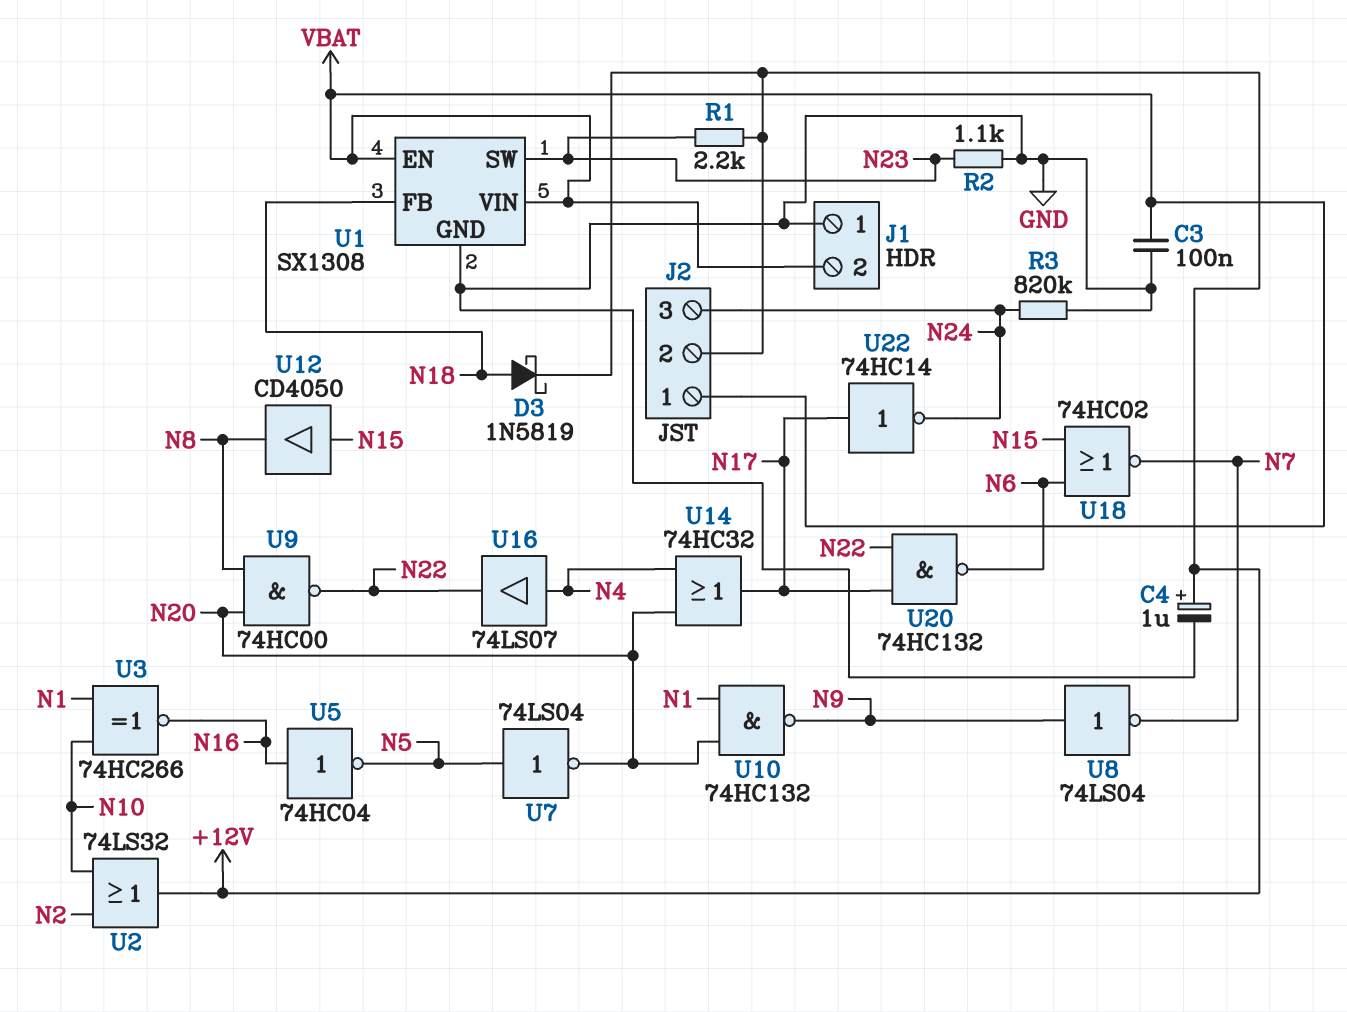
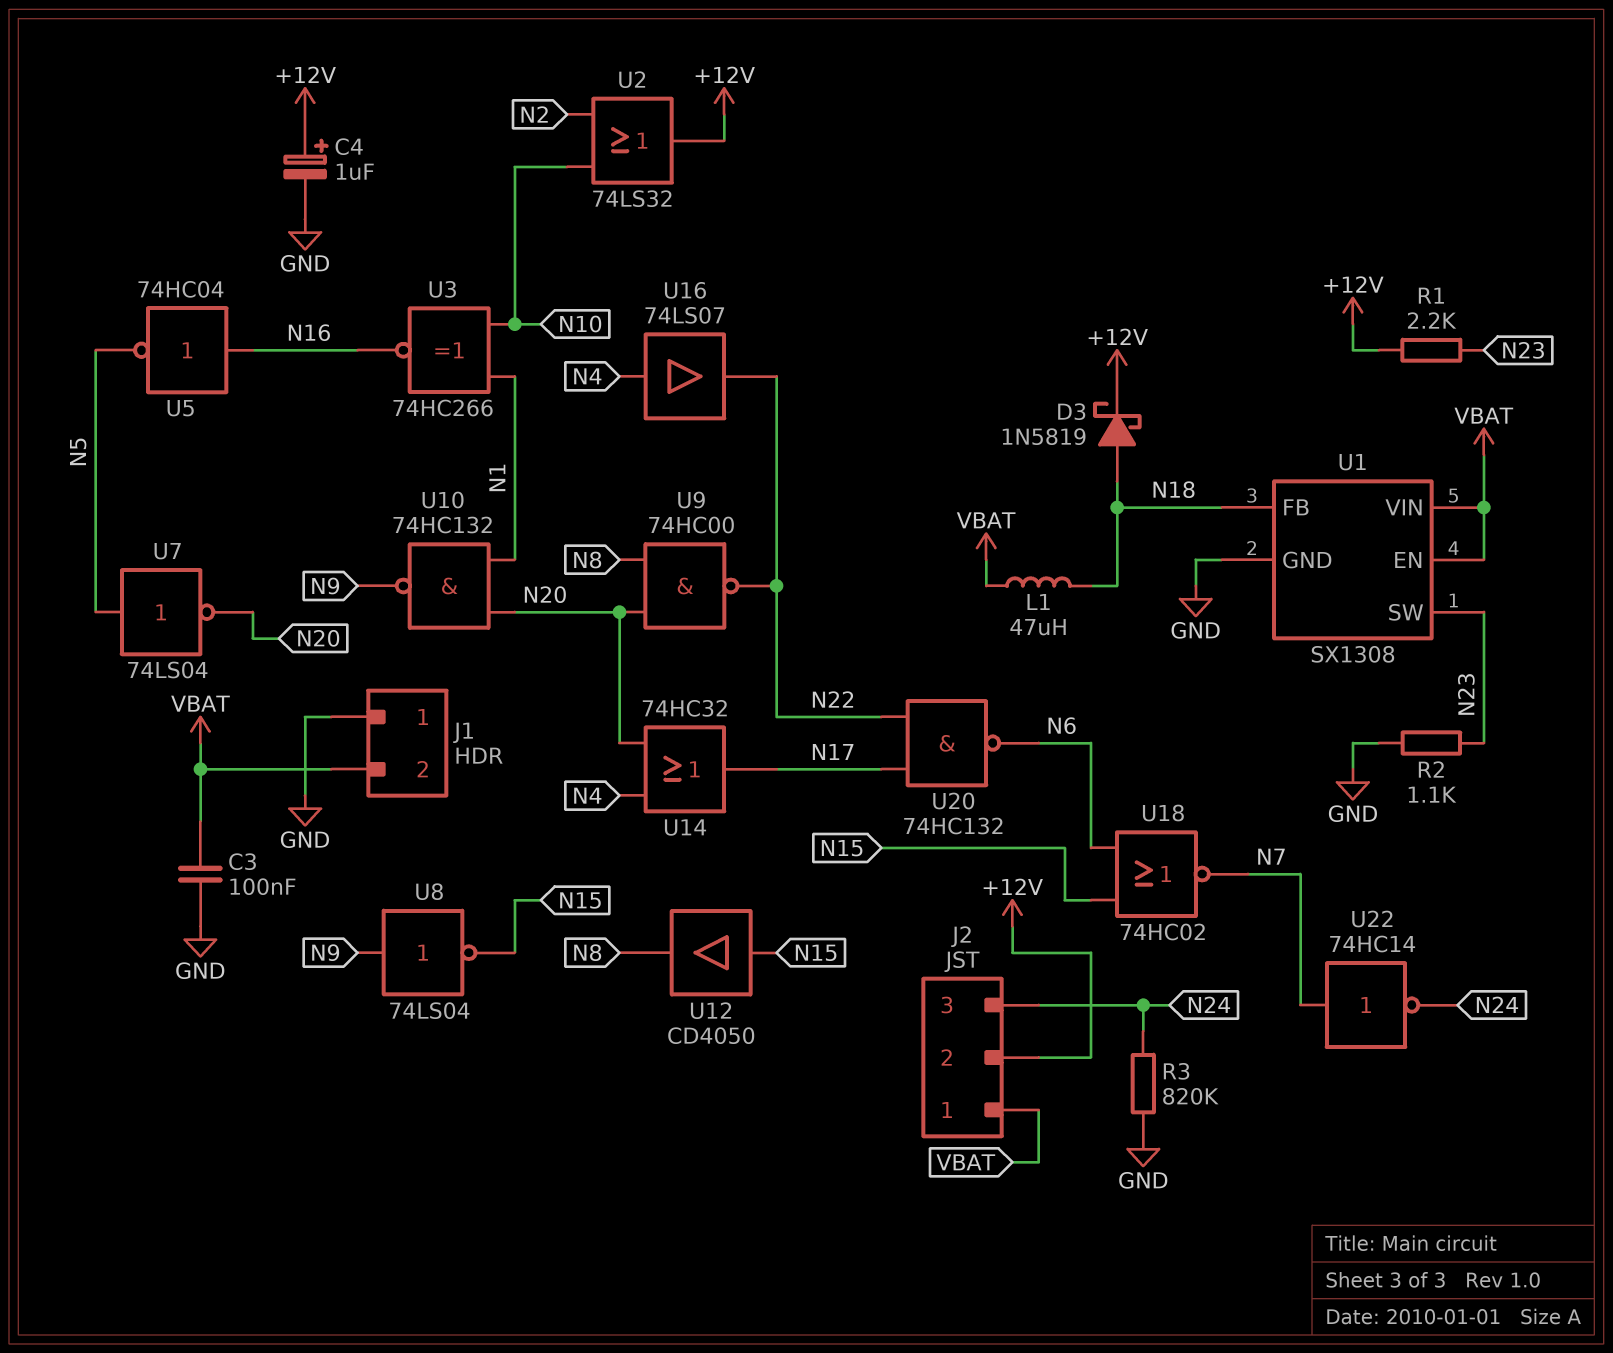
L1: none -> 47uH (N18, VBAT)
U8: NOT 74LS04 (in N9, out N7) -> NOT 74LS04 (in N9, out N15)
U22: NOT 74HC14 (in N17, out N24) -> NOT 74HC14 (in N7, out N24)

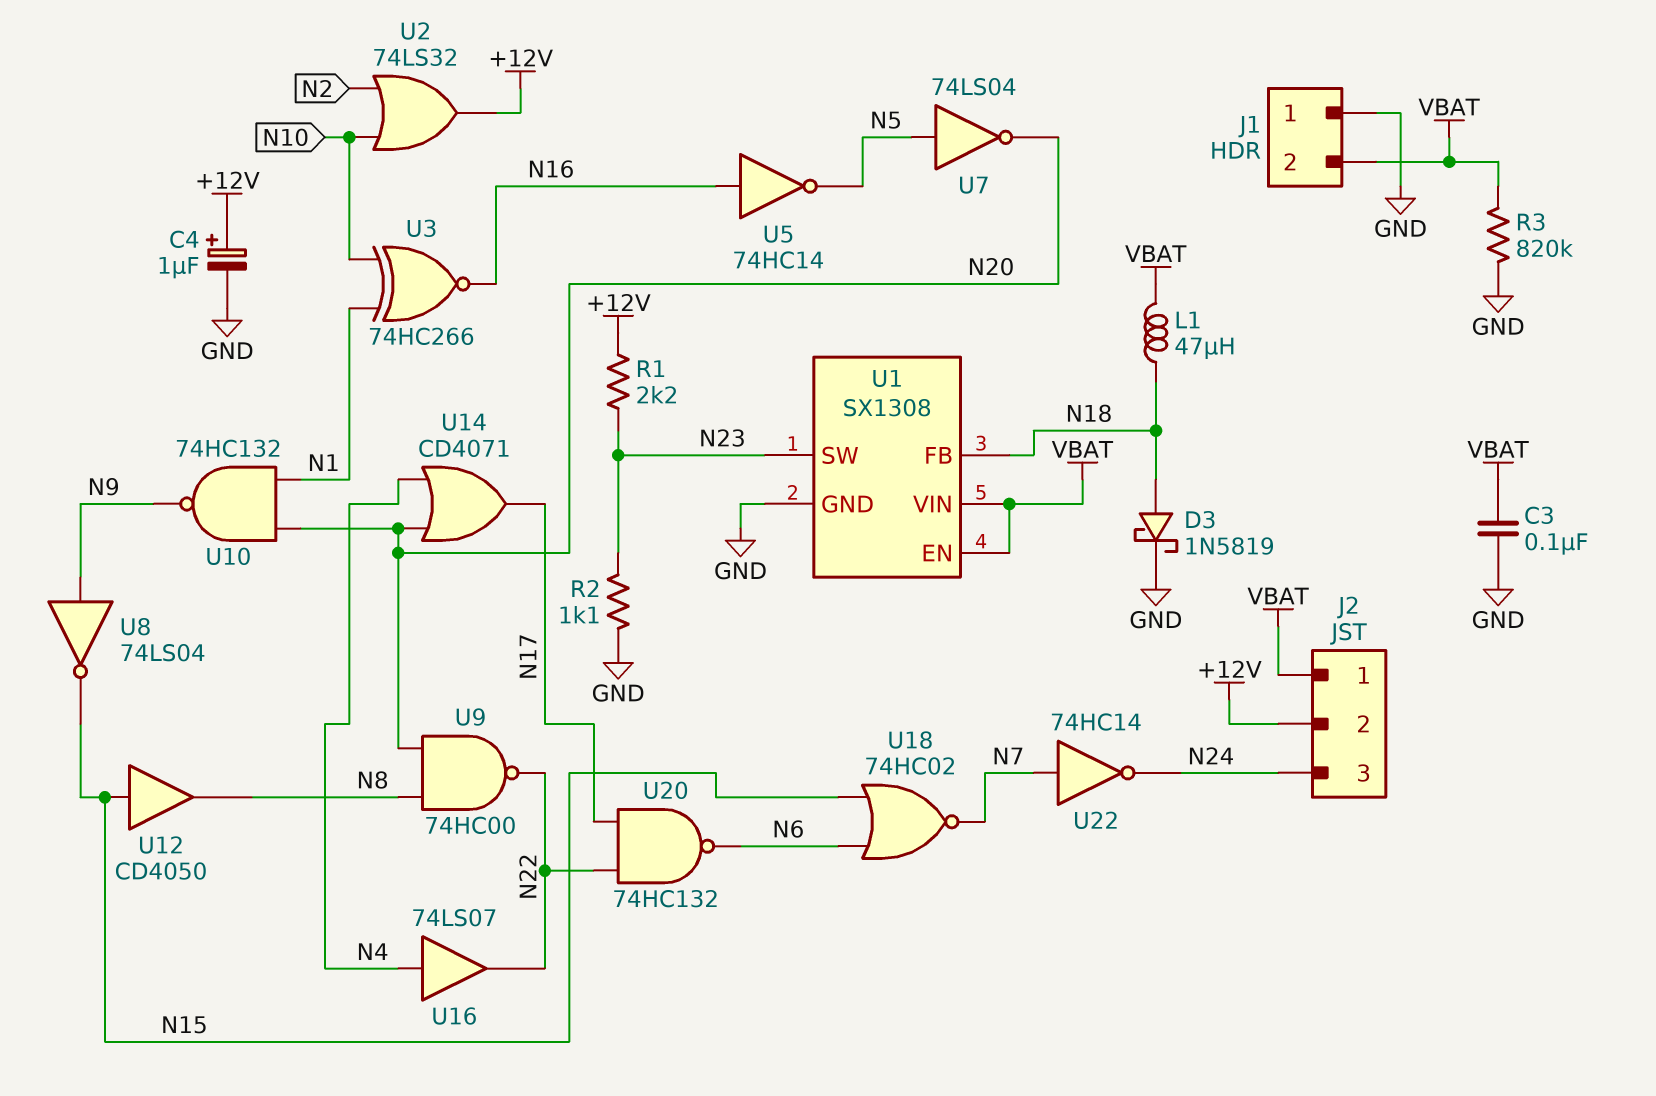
D3: schottky 1N5819 (A N18, K +12V) -> schottky 1N5819 (A N18, K GND)
R3: 820k (GND, N24) -> 820k (GND, VBAT)
U5: NOT 74HC04 (in N16, out N5) -> NOT 74HC14 (in N16, out N5)
U14: OR 74HC32 (in N4, in N20, out N17) -> OR CD4071 (in N4, in N20, out N17)

